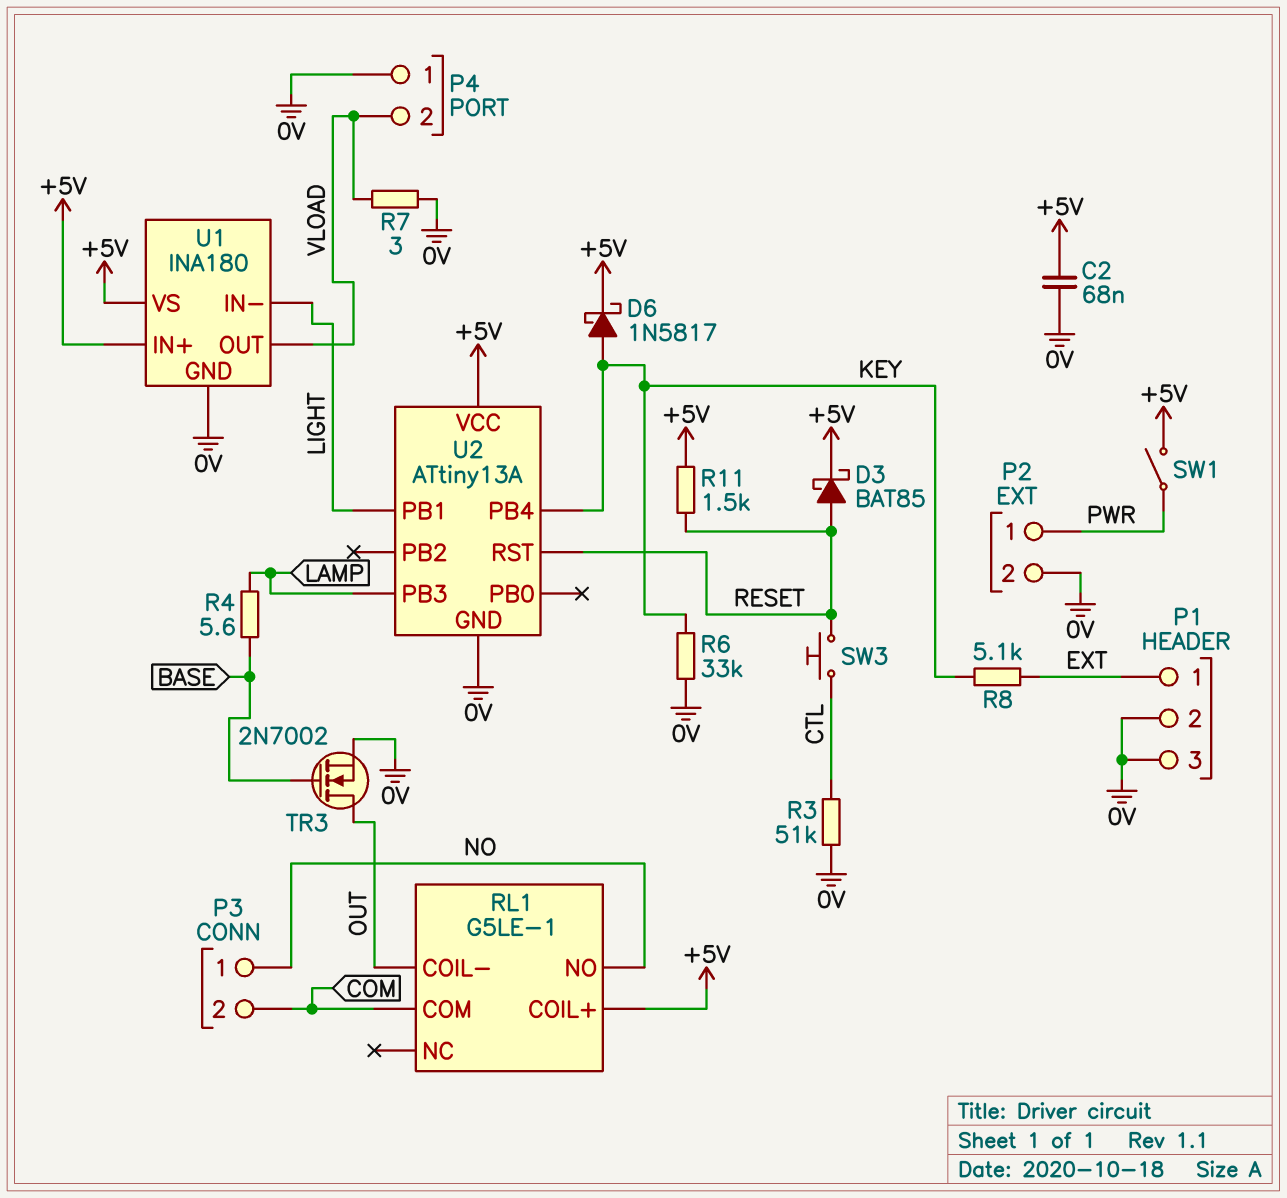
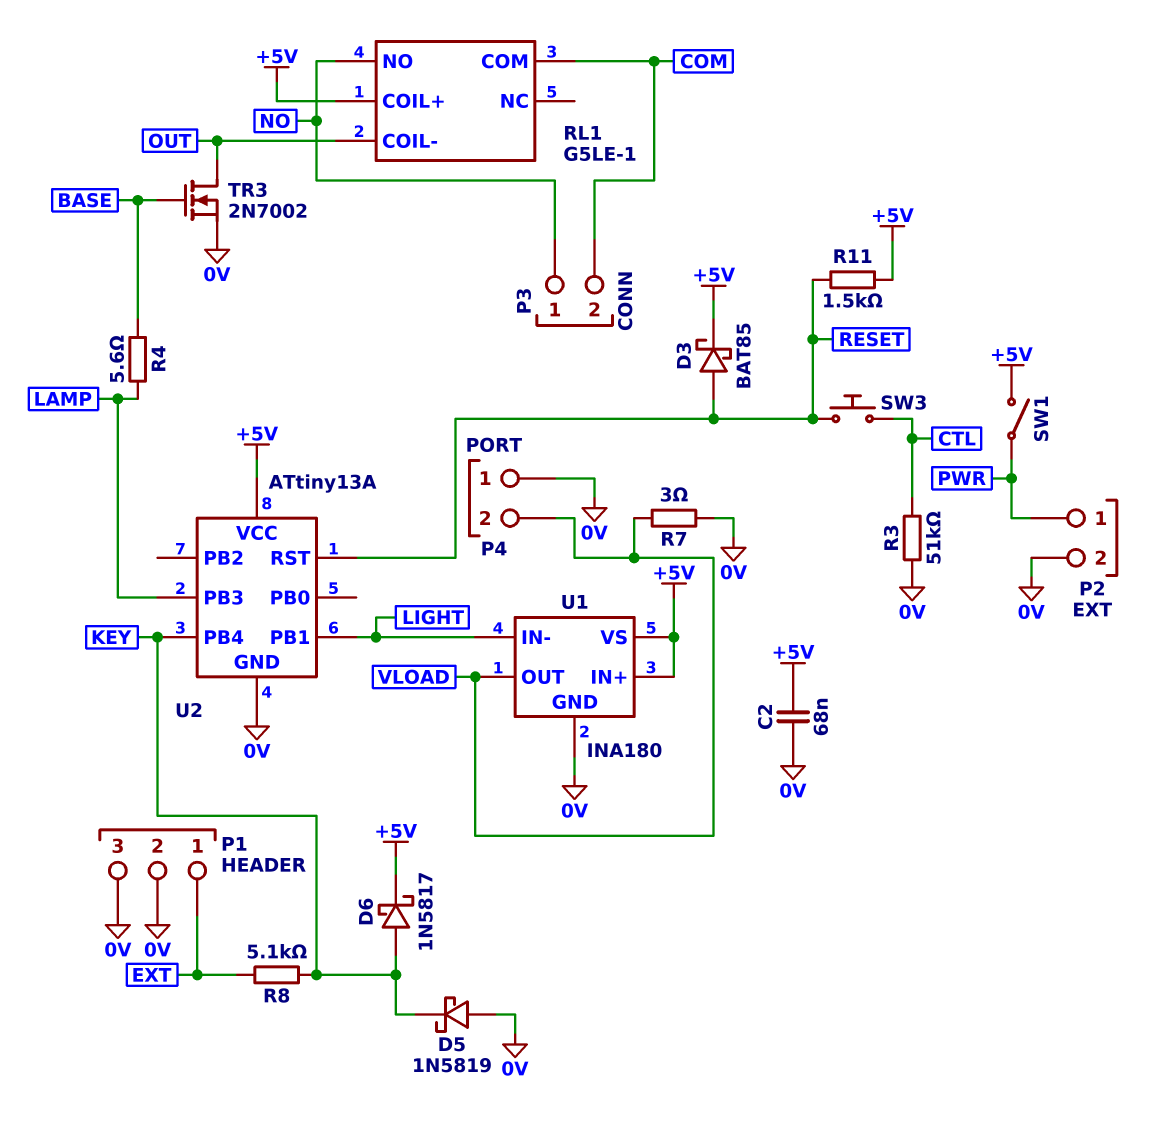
D5: none -> schottky 1N5819 (A 0V, K KEY)
R6: 33k (0V, KEY) -> none

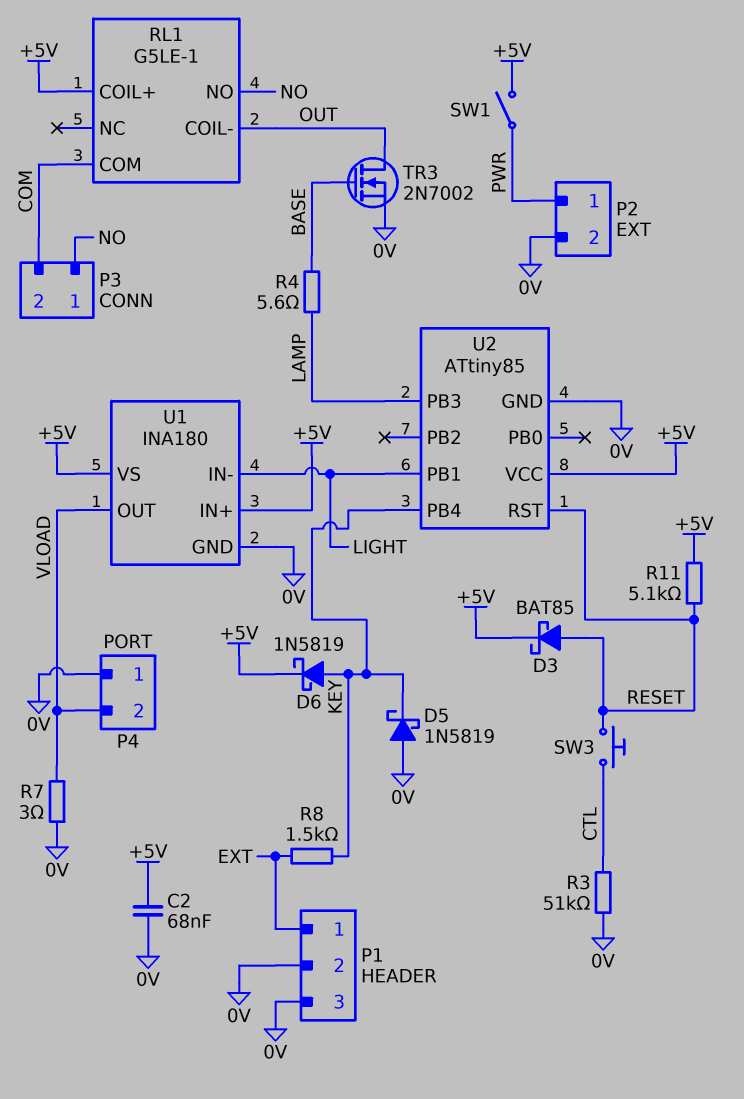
D6: schottky 1N5817 (A KEY, K +5V) -> schottky 1N5819 (A KEY, K +5V)
R8: 5.1k (EXT, KEY) -> 1.5k (EXT, KEY)
R11: 1.5k (+5V, RESET) -> 5.1k (+5V, RESET)
U2: ATtiny13A -> ATtiny85

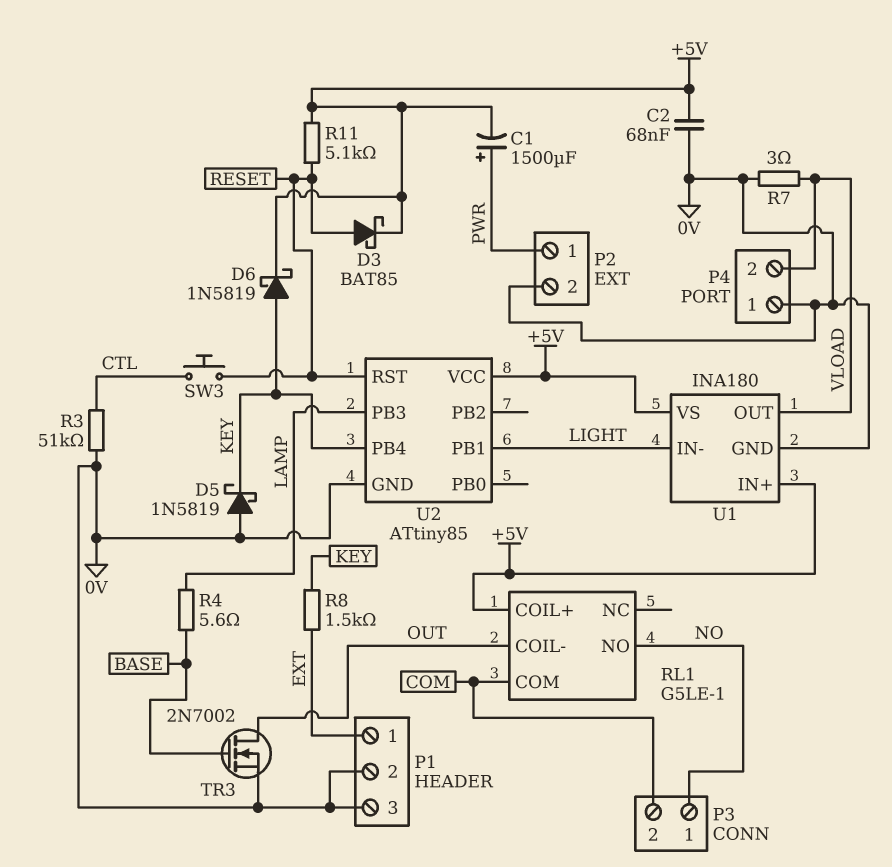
C1: none -> 1500uF (plus PWR, minus +5V)
SW1: switch (+5V, PWR) -> none

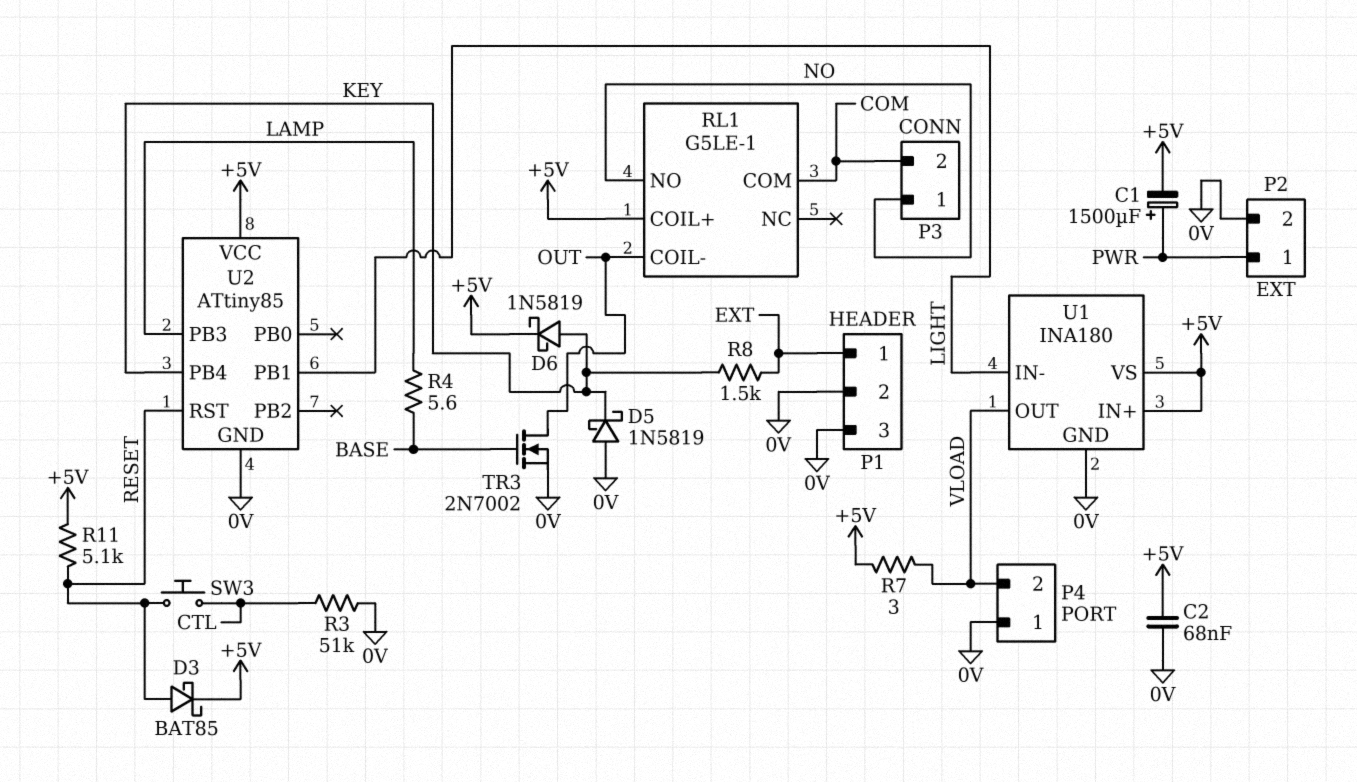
R7: 3 (0V, VLOAD) -> 3 (+5V, VLOAD)

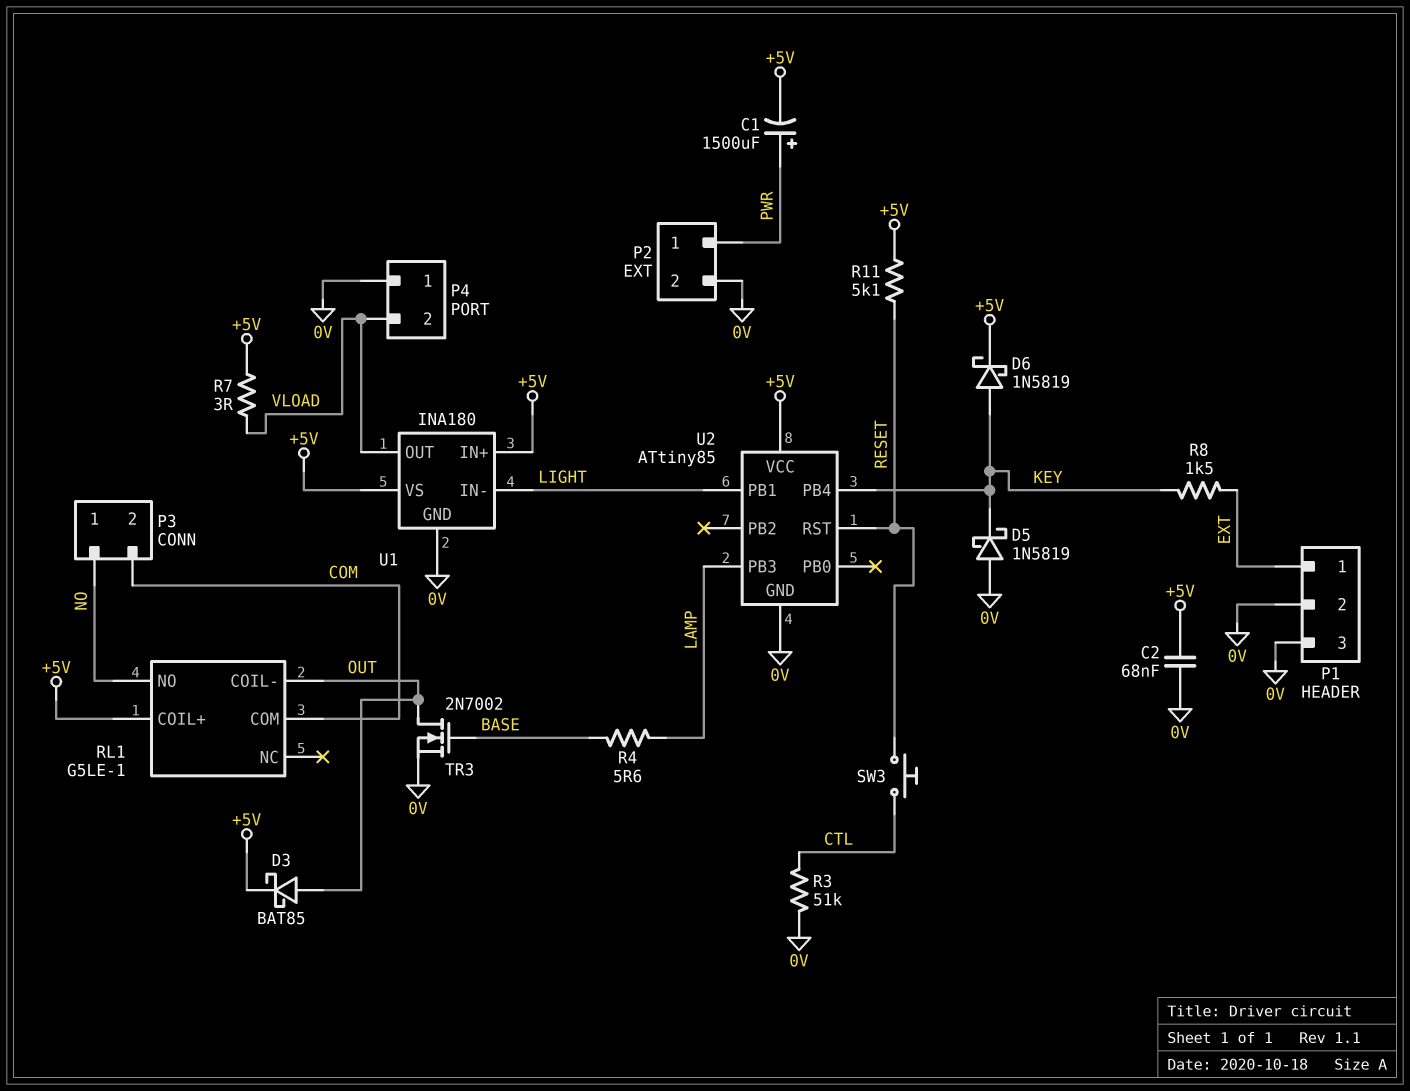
D3: schottky BAT85 (A RESET, K +5V) -> schottky BAT85 (A OUT, K +5V)

